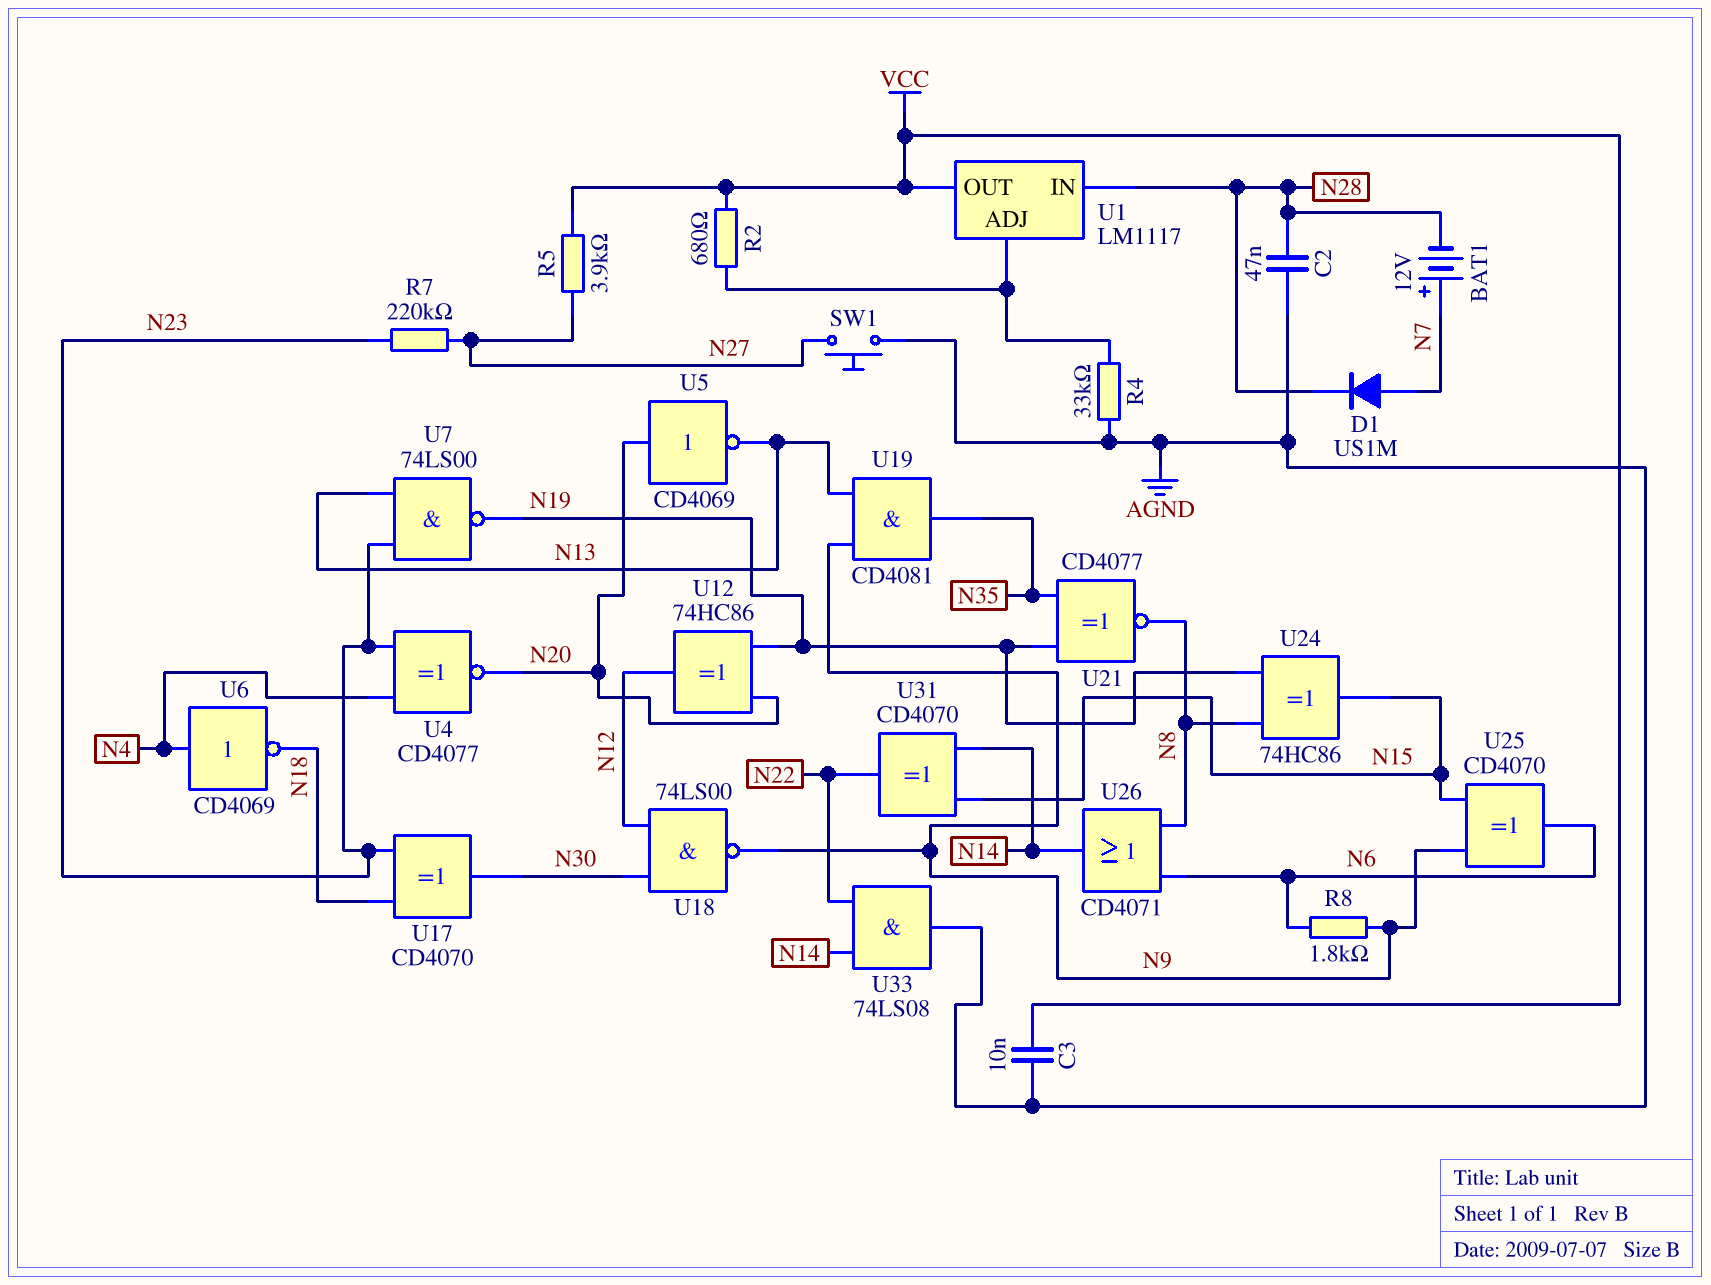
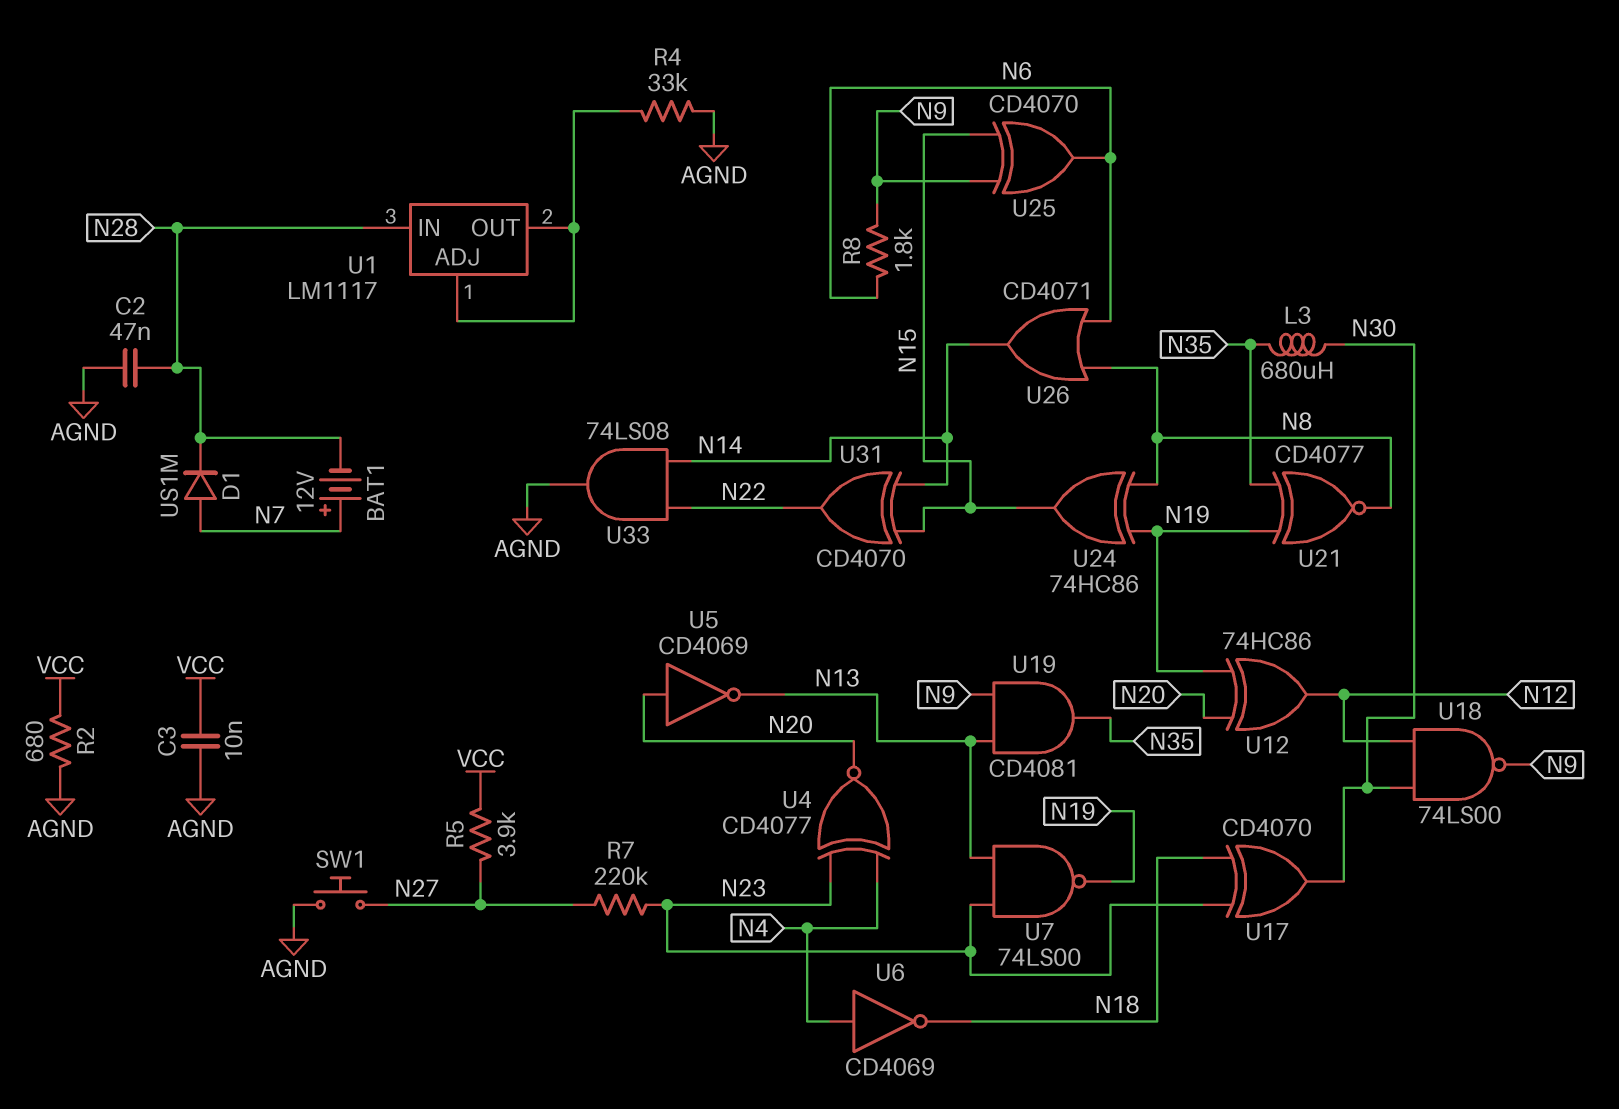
L3: none -> 680uH (N30, N35)
R2: 680 (U1/ADJ, VCC) -> 680 (AGND, VCC)
U1 pin OUT: VCC -> U1/ADJ

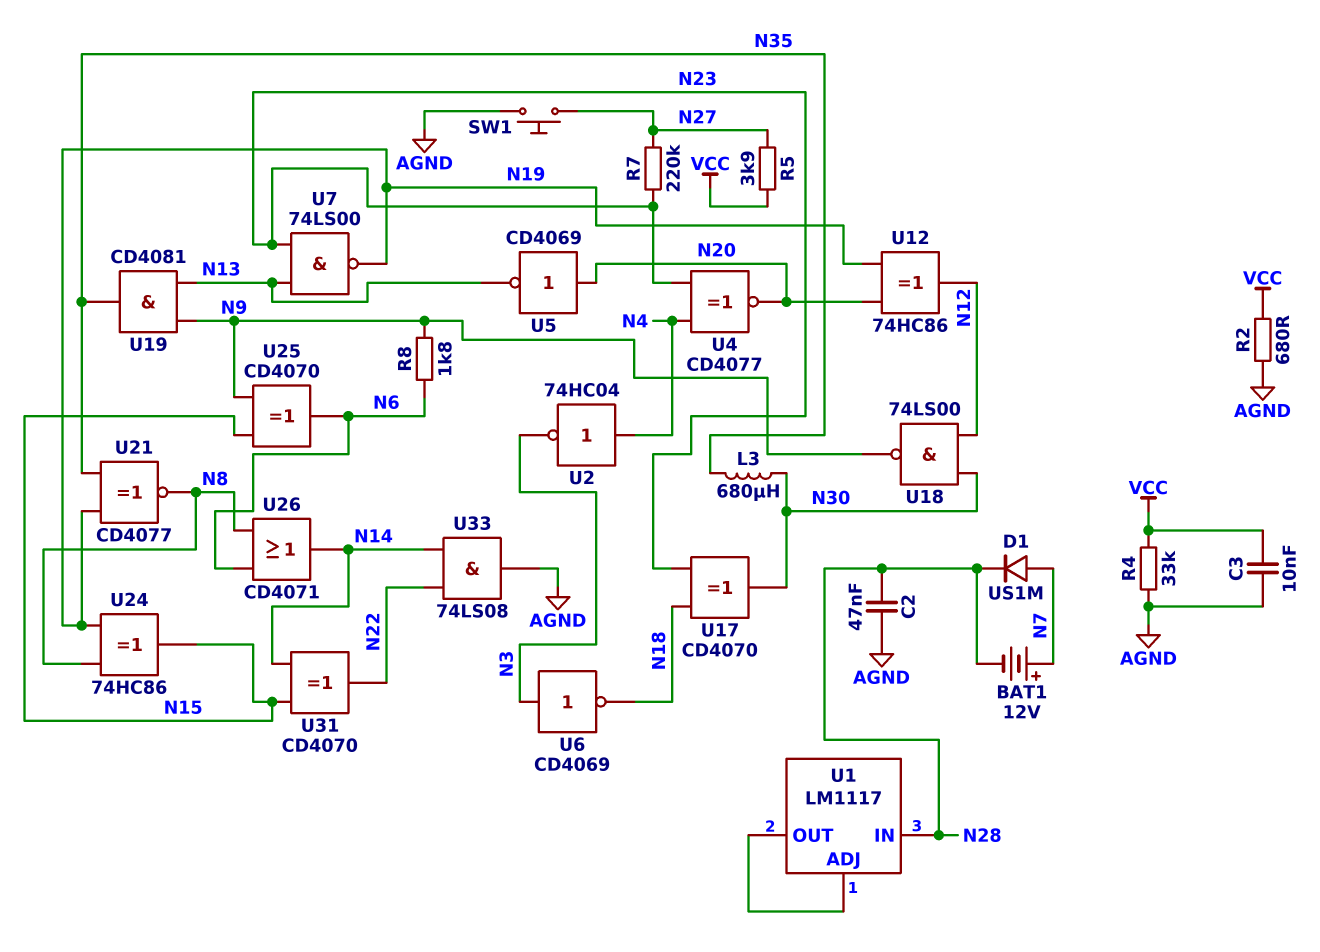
R4: 33k (AGND, U1/ADJ) -> 33k (AGND, VCC)
U2: none -> NOT 74HC04 (in N4, out N3)
U6: NOT CD4069 (in N4, out N18) -> NOT CD4069 (in N3, out N18)

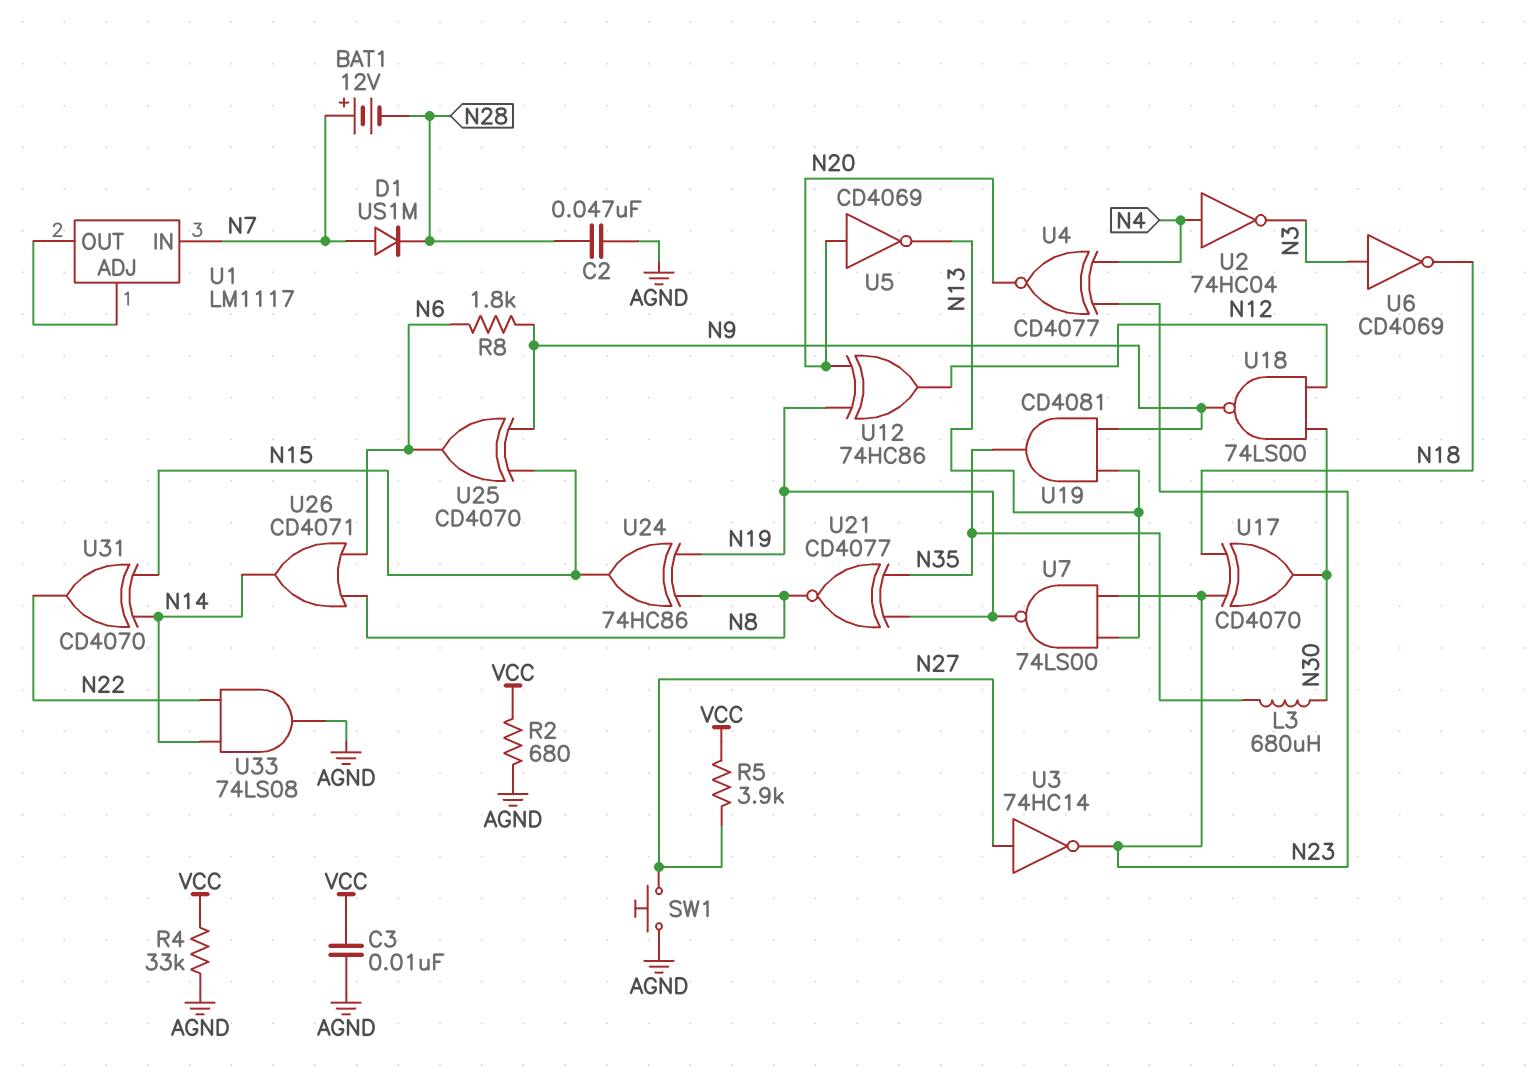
R7: 220k (N23, N27) -> none
U1 pin IN: N28 -> N7
U3: none -> NOT 74HC14 (in N27, out N23)

